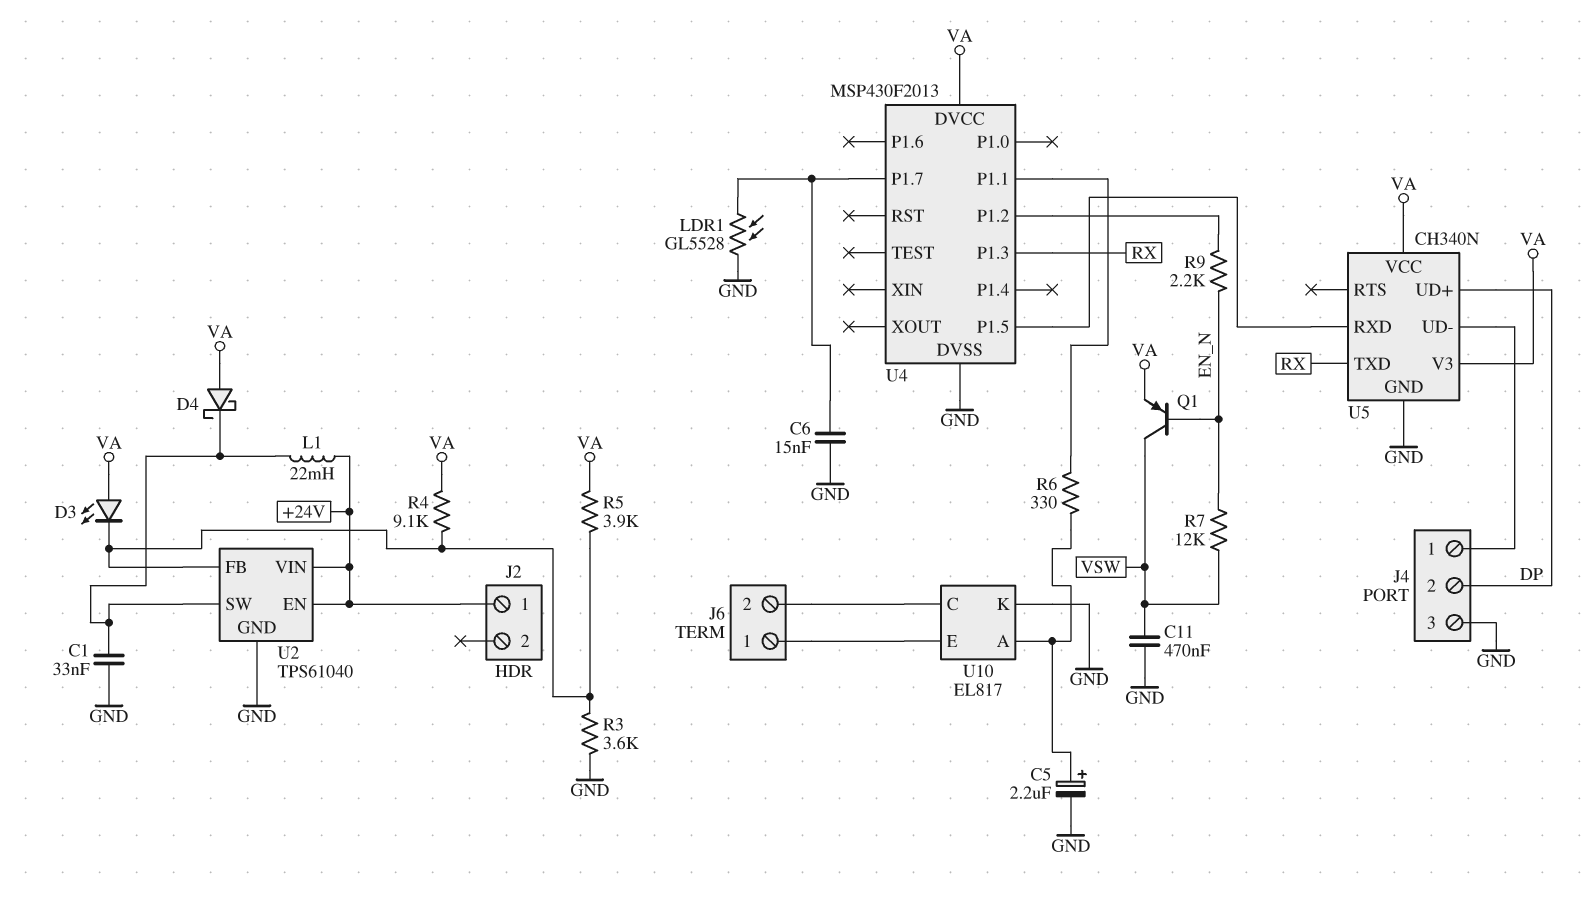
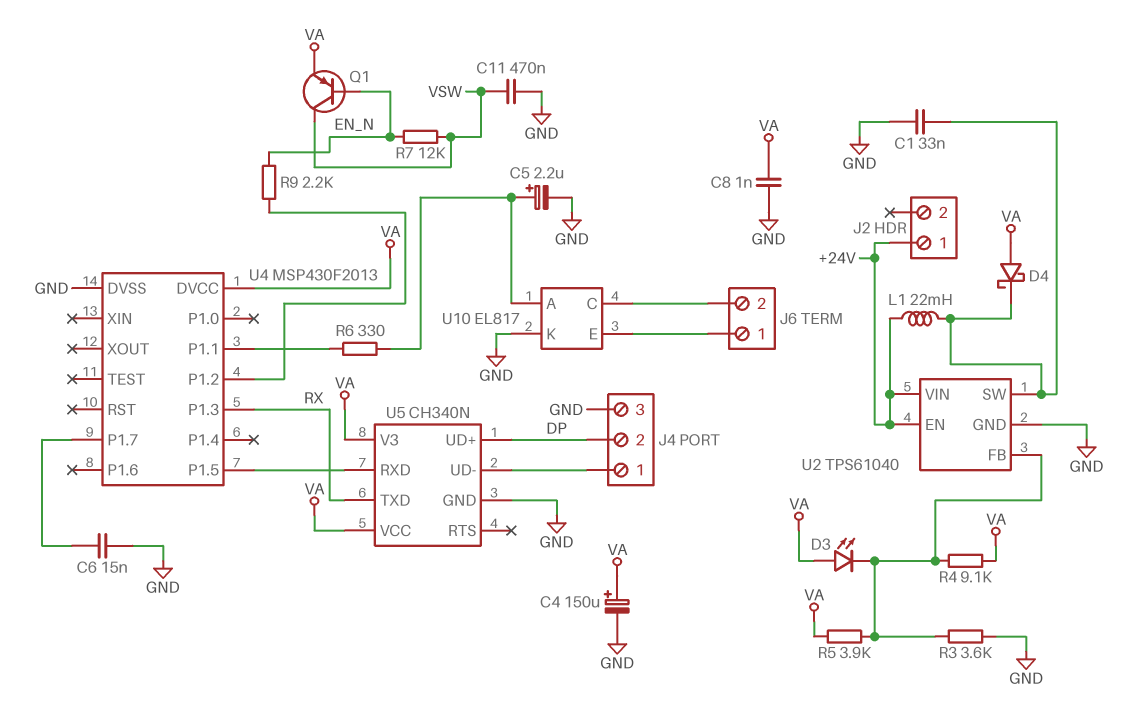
C4: none -> 150uF (plus VA, minus GND)
C8: none -> 1nF (GND, VA)
LDR1: GL5528 (GND, U4/P1.7) -> none

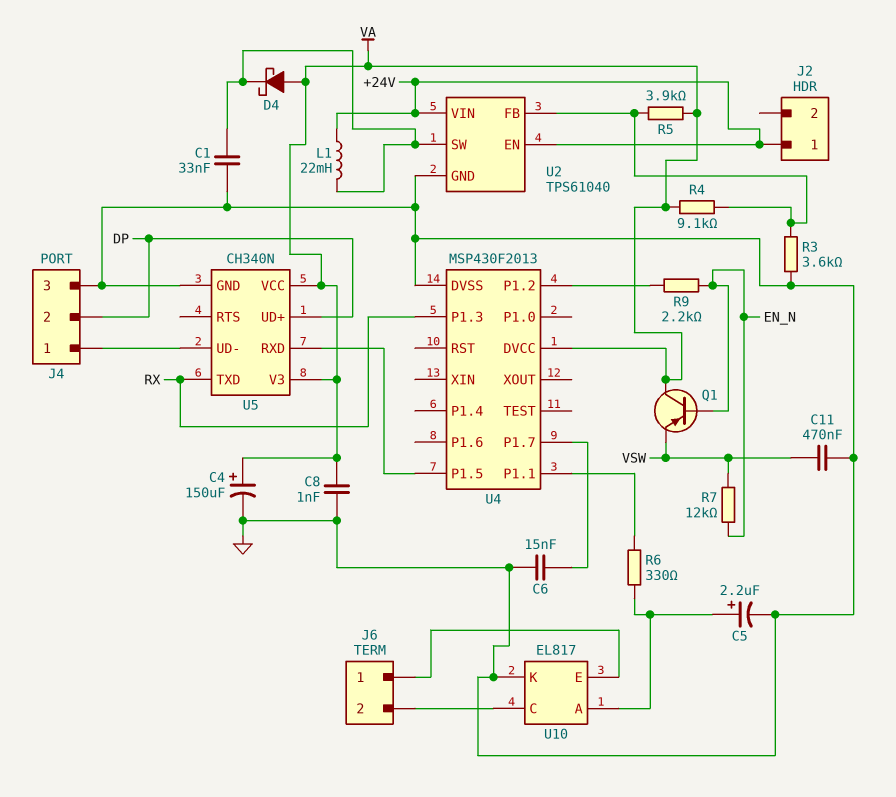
D3: LED (A VA, K U2/FB) -> none
Q1: PNP (B EN_N, C VSW, E VA) -> PNP (B EN_N, C VA, E VSW)

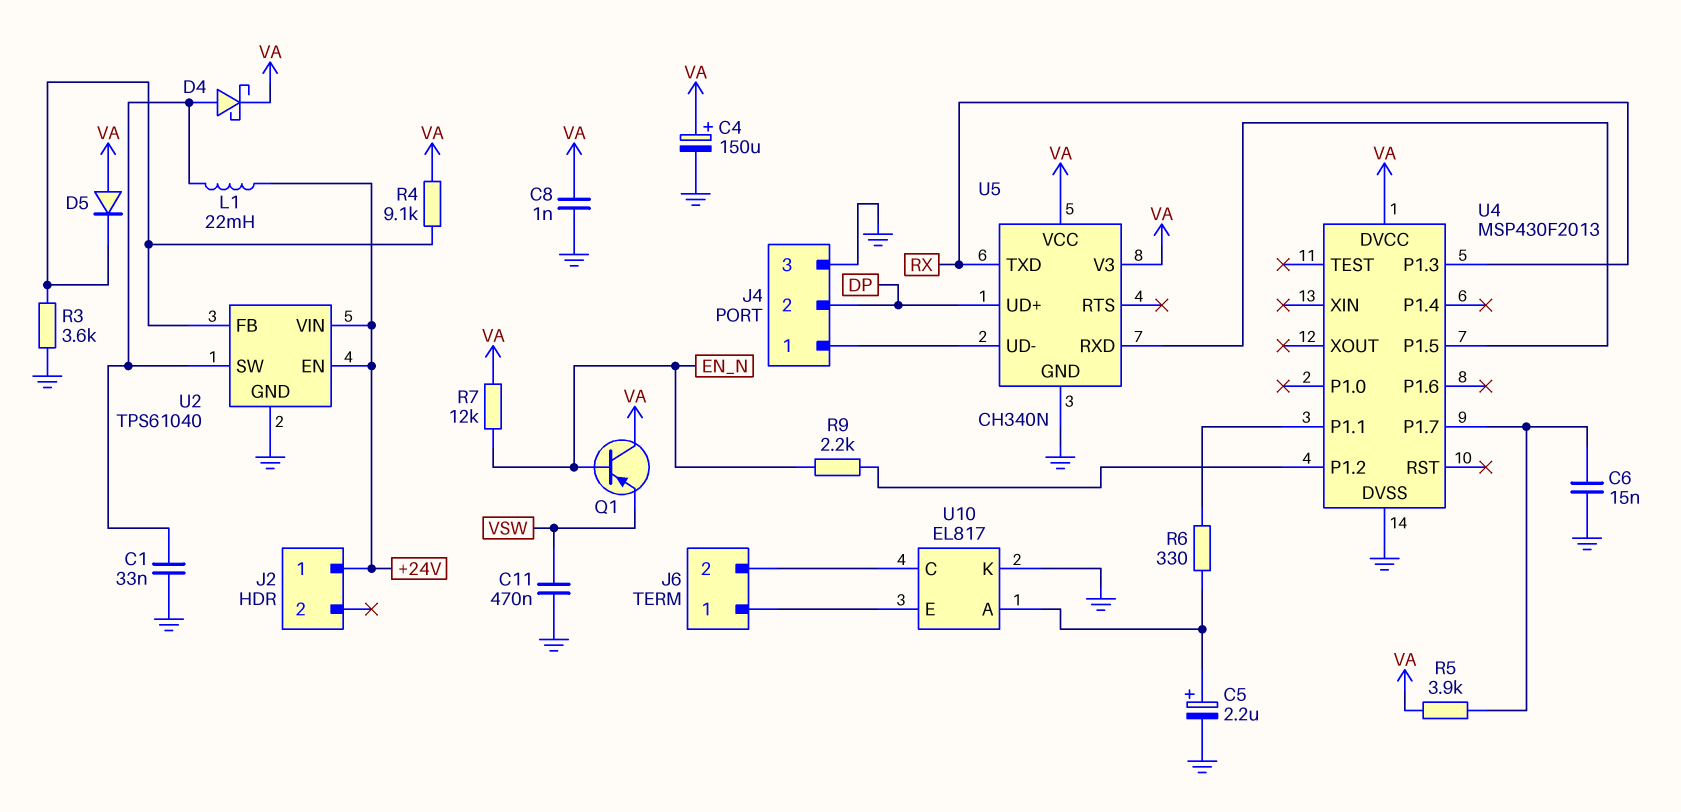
D4: schottky (A VA, K U2/SW) -> schottky (A U2/SW, K VA)
D5: none -> diode (A VA, K U2/FB)
R5: 3.9k (U2/FB, VA) -> 3.9k (U4/P1.7, VA)
R7: 12k (EN_N, VSW) -> 12k (EN_N, VA)

